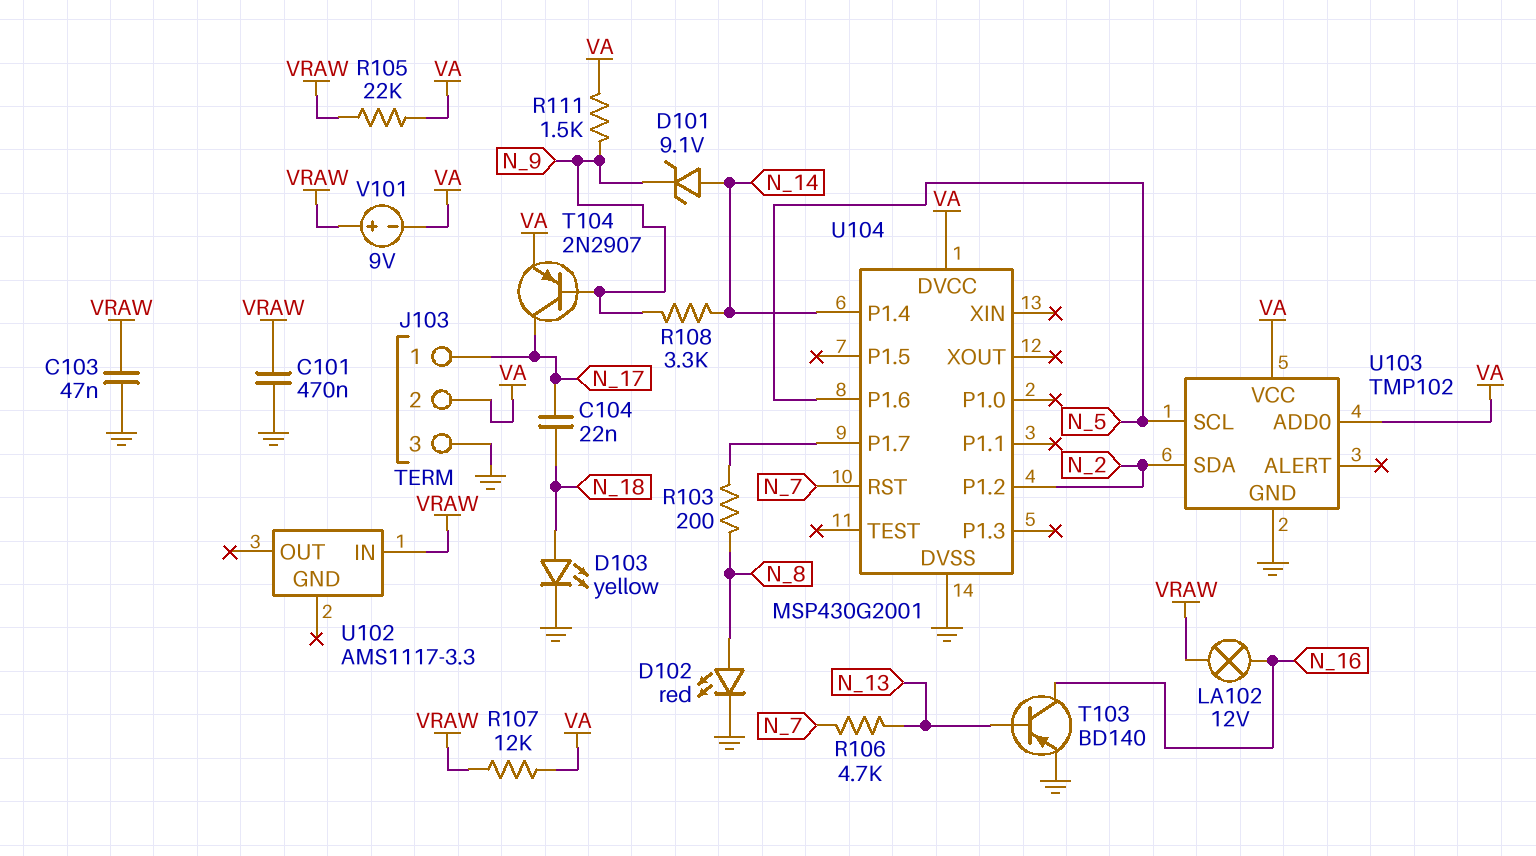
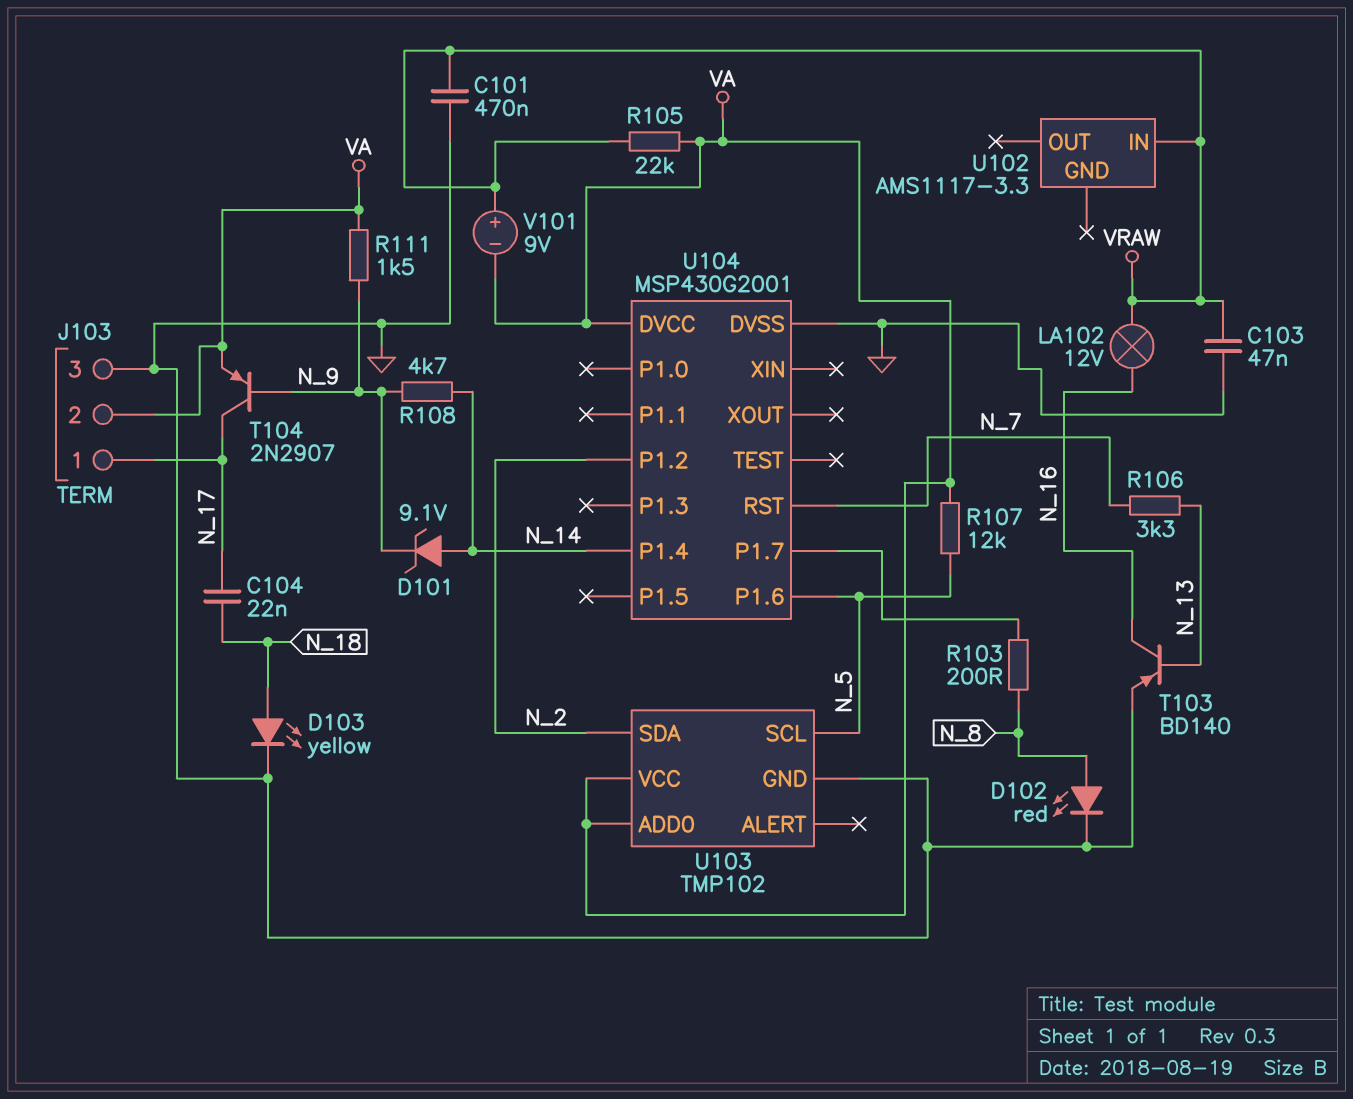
R106: 4.7k (N_7, N_13) -> 3.3k (N_7, N_13)
R107: 12k (VA, VRAW) -> 12k (N_5, VA)
R108: 3.3k (N_9, N_14) -> 4.7k (N_9, N_14)

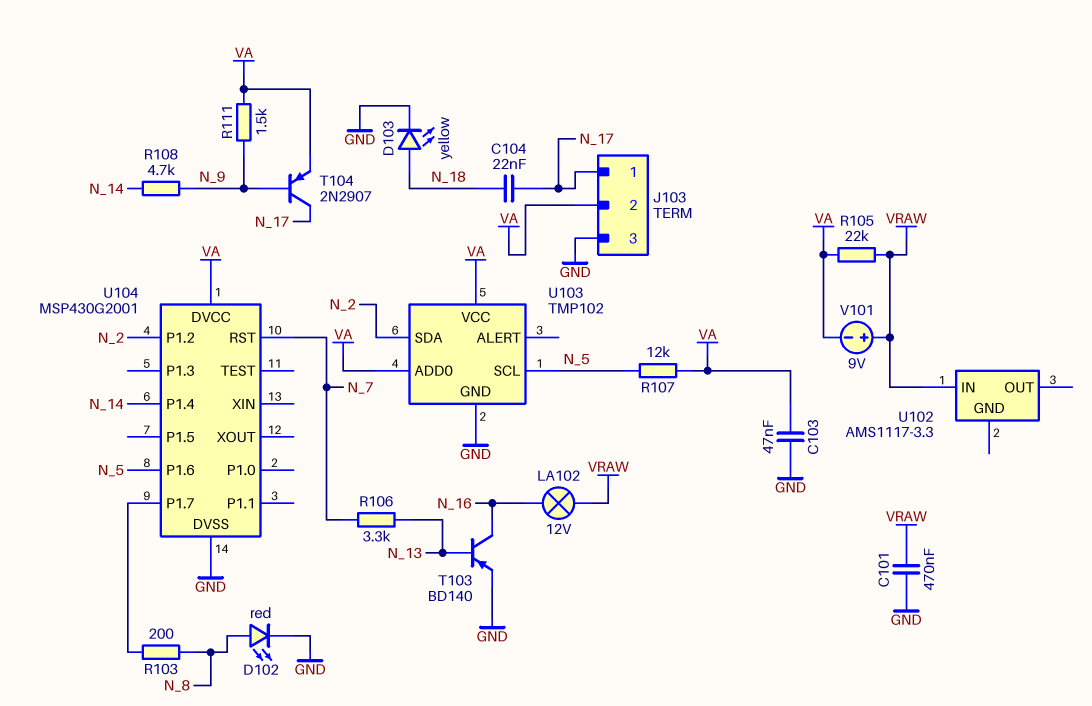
C103: 47nF (GND, VRAW) -> 47nF (GND, VA)
D101: zener 9.1V (A N_14, K N_9) -> none

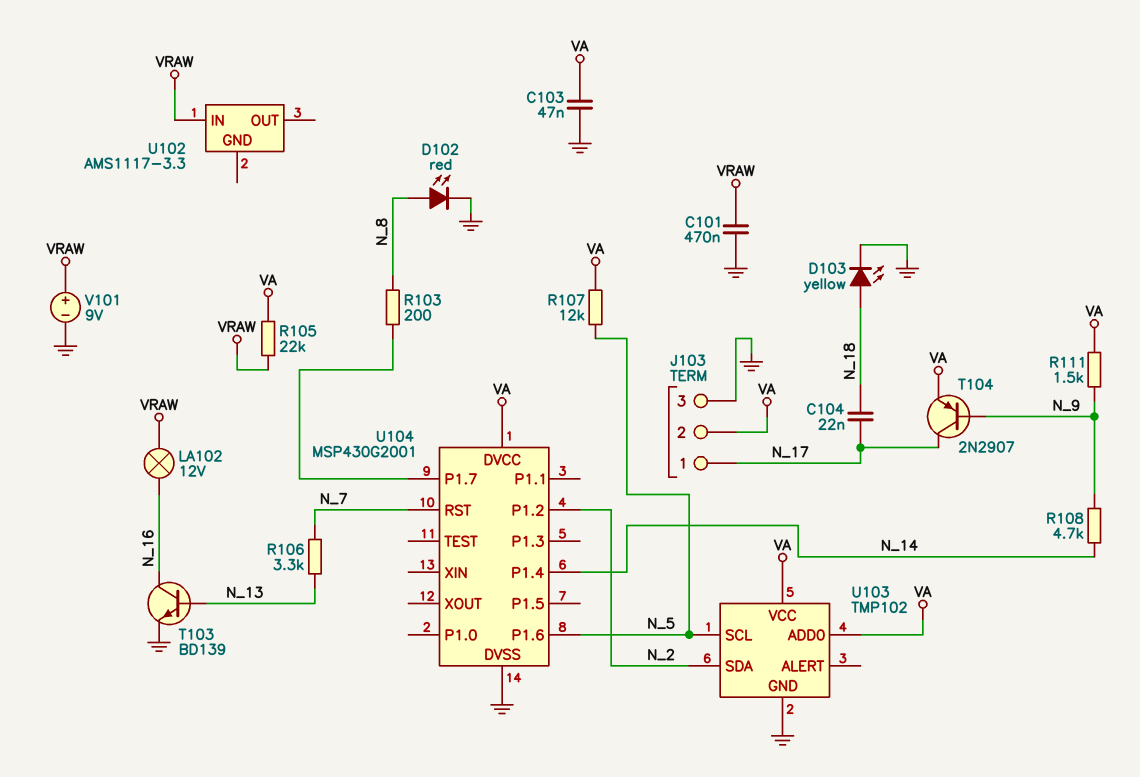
T103: PNP BD140 (B N_13, C N_16, E GND) -> NPN BD139 (B N_13, C N_16, E GND)
V101: 9V (plus VRAW, minus VA) -> 9V (plus VRAW, minus GND)

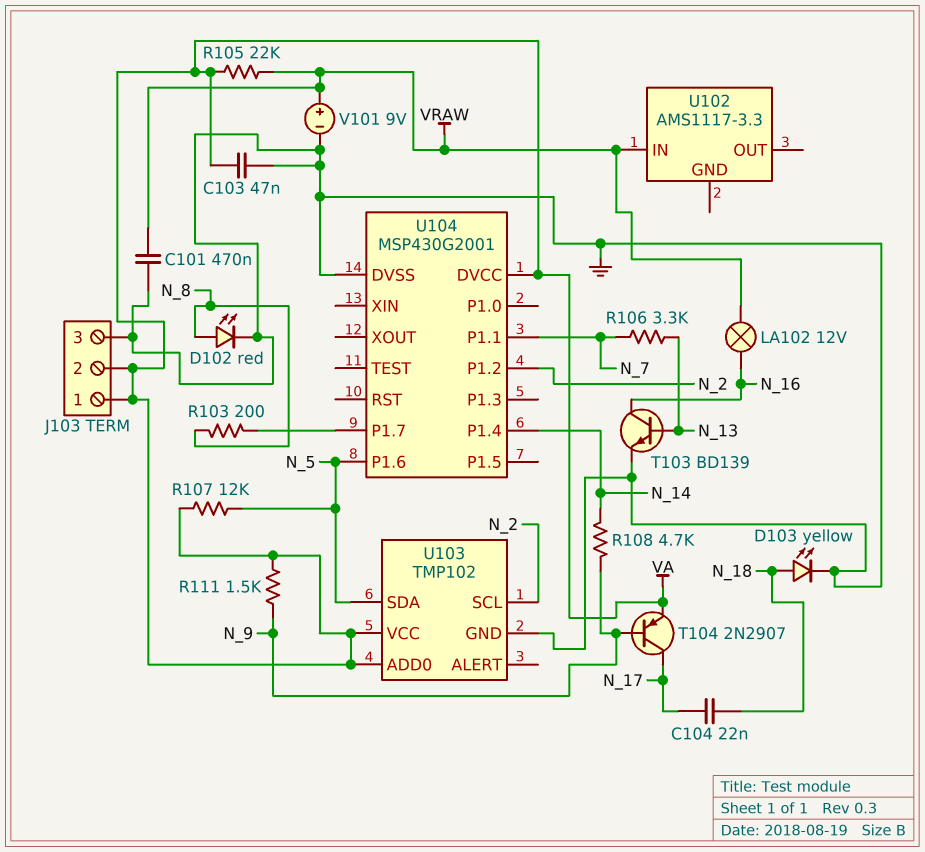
J103 pin 1: N_17 -> VA
U103 pin SCL: N_5 -> N_2
U103 pin SDA: N_2 -> N_5
U104 pin P1.1: none -> N_7
U104 pin RST: N_7 -> none

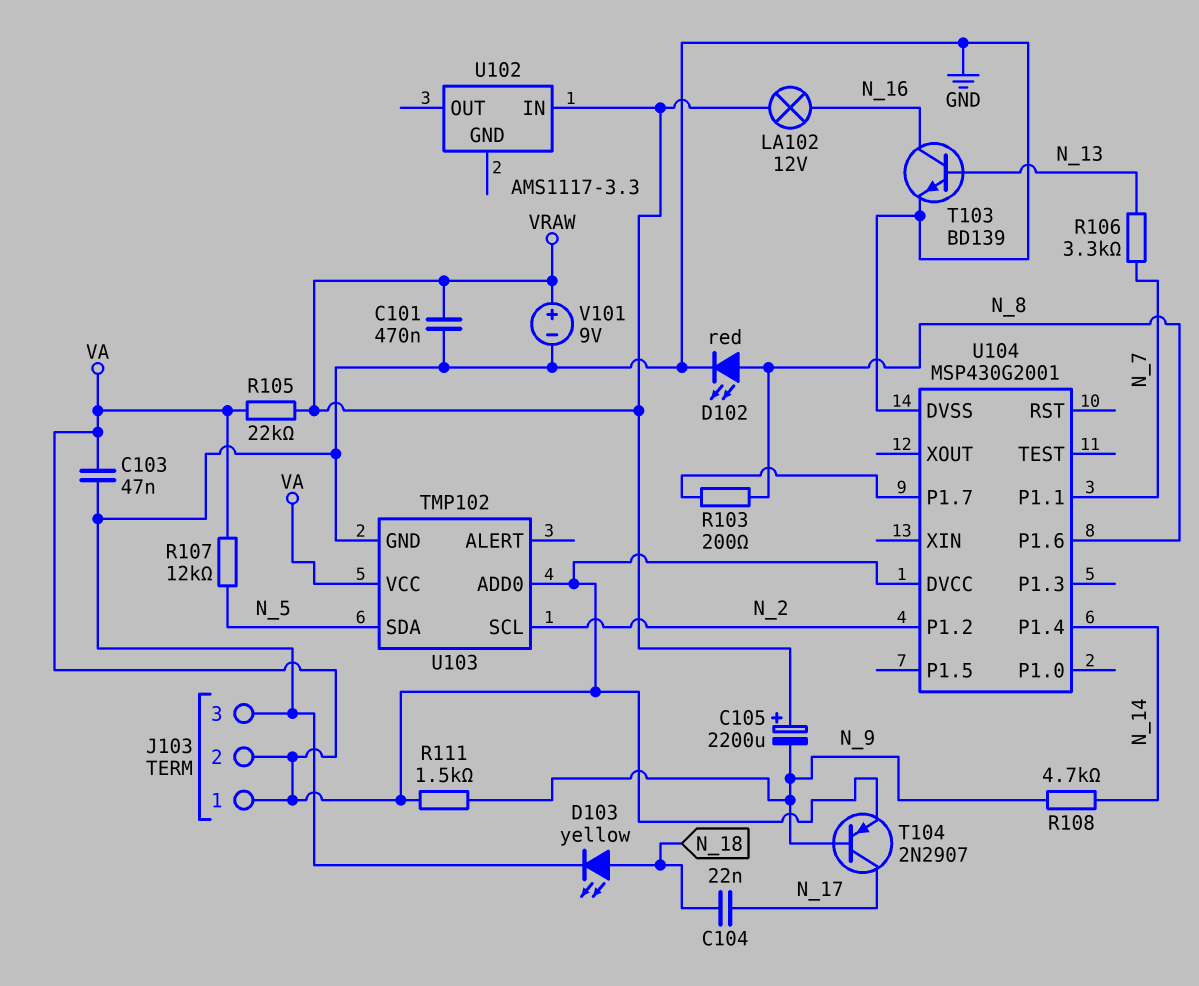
C105: none -> 2200uF (plus VRAW, minus N_9)
U104 pin P1.6: N_5 -> N_8

